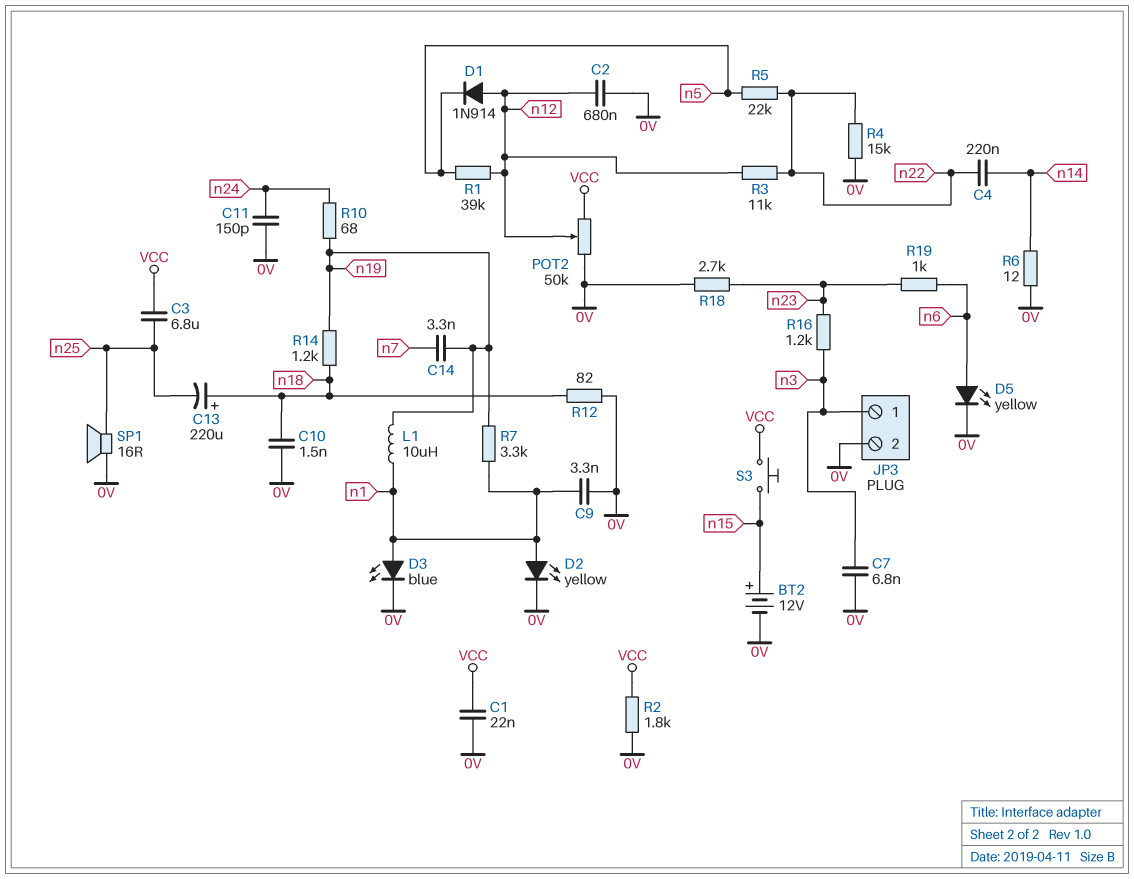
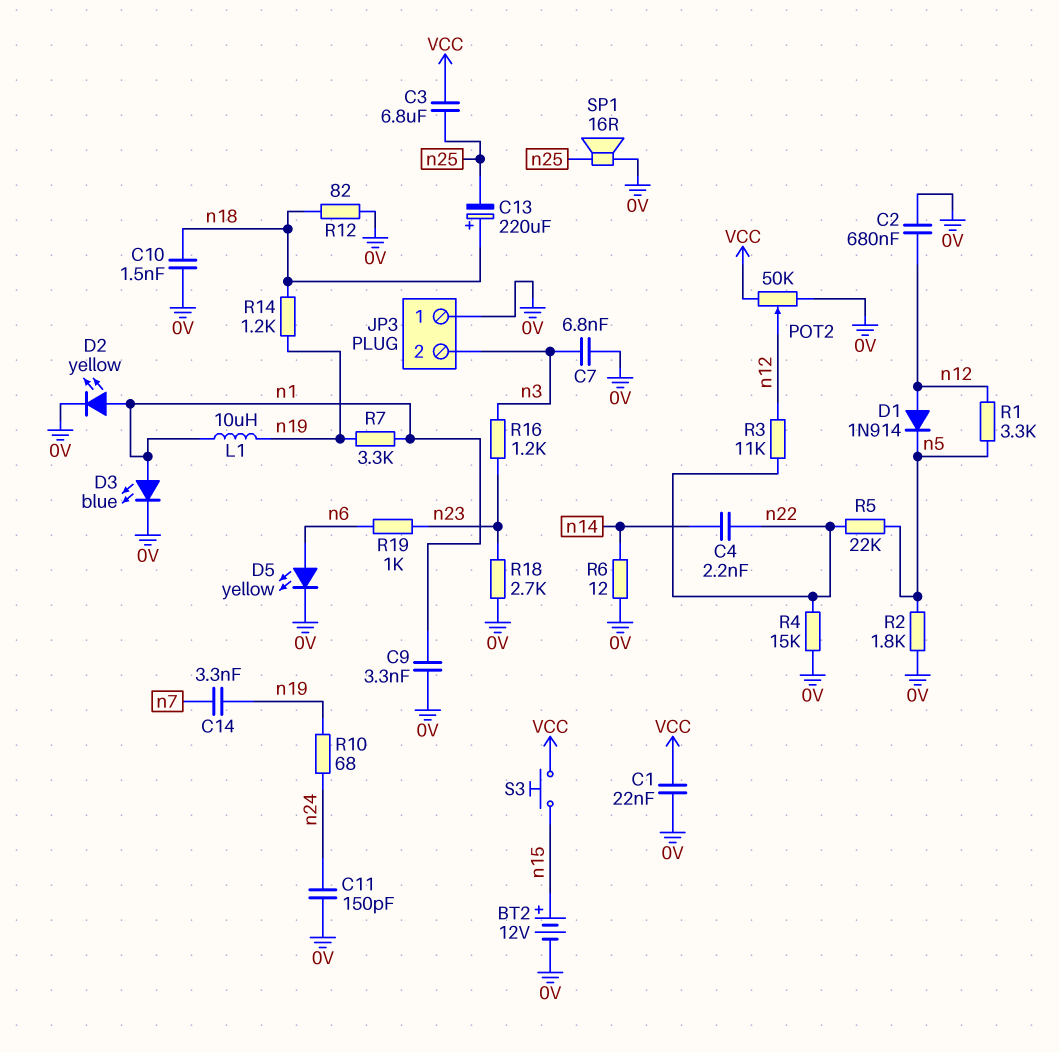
C4: 220nF (n14, n22) -> 2.2nF (n14, n22)
JP3 pin 1: n3 -> 0V
JP3 pin 2: 0V -> n3
R1: 39k (n5, n12) -> 3.3k (n5, n12)
R2: 1.8k (0V, VCC) -> 1.8k (0V, n5)

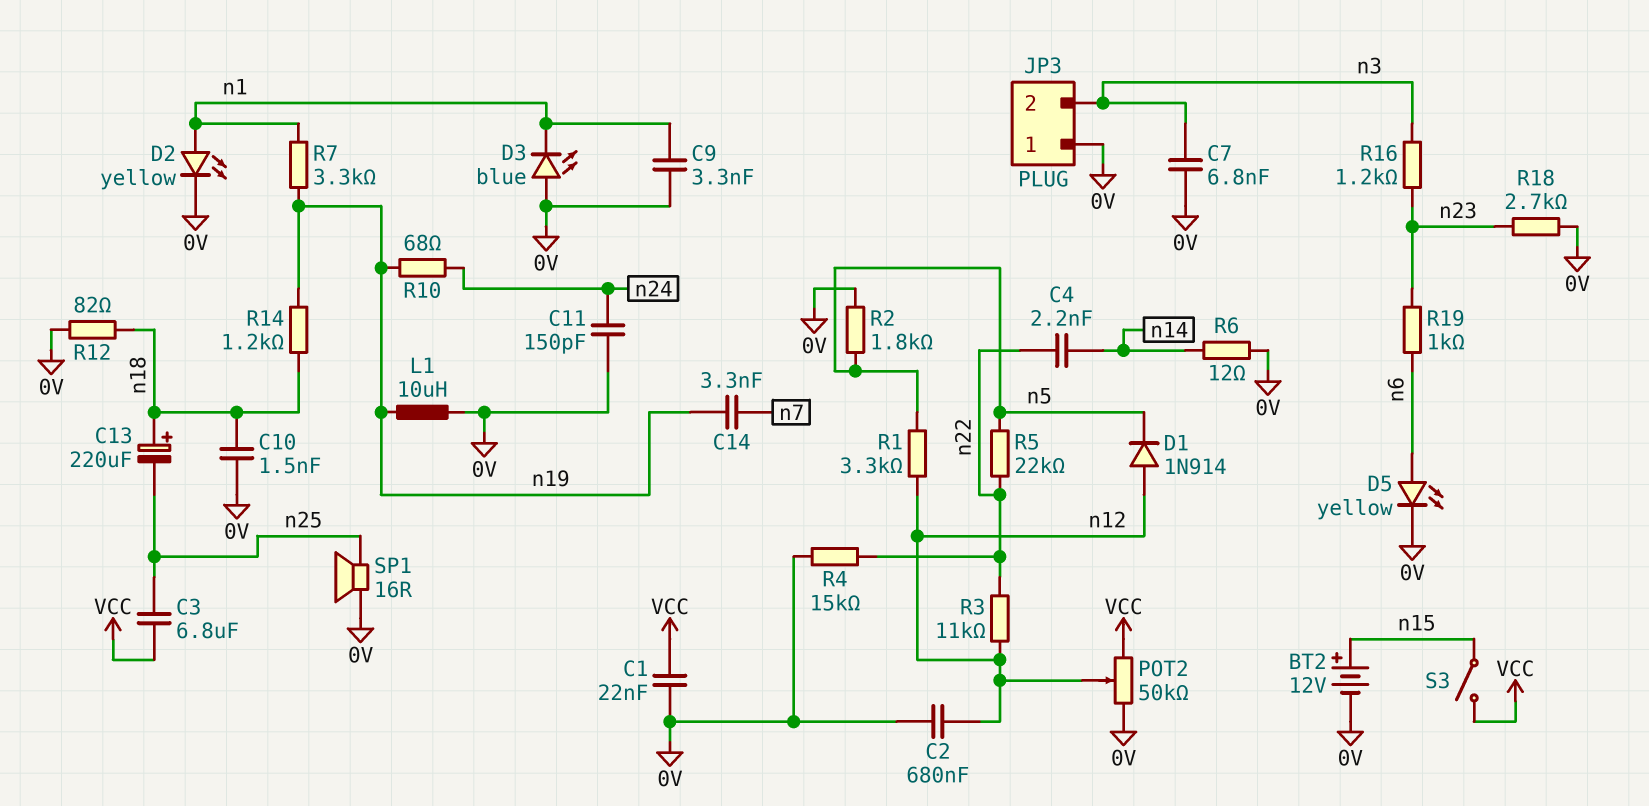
D3: LED blue (A n1, K 0V) -> LED blue (A 0V, K n1)
L1: 10uH (n1, n19) -> 10uH (0V, n19)
S3: button (VCC, n15) -> switch (VCC, n15)

